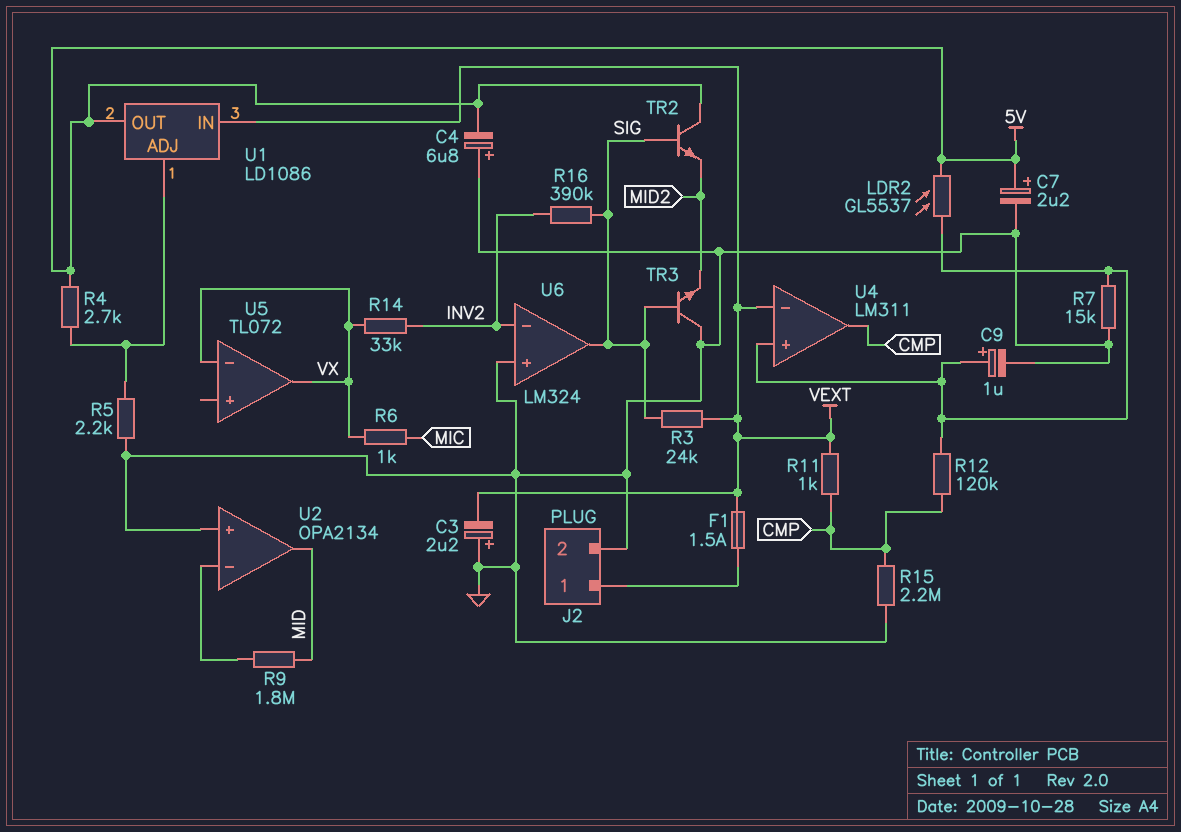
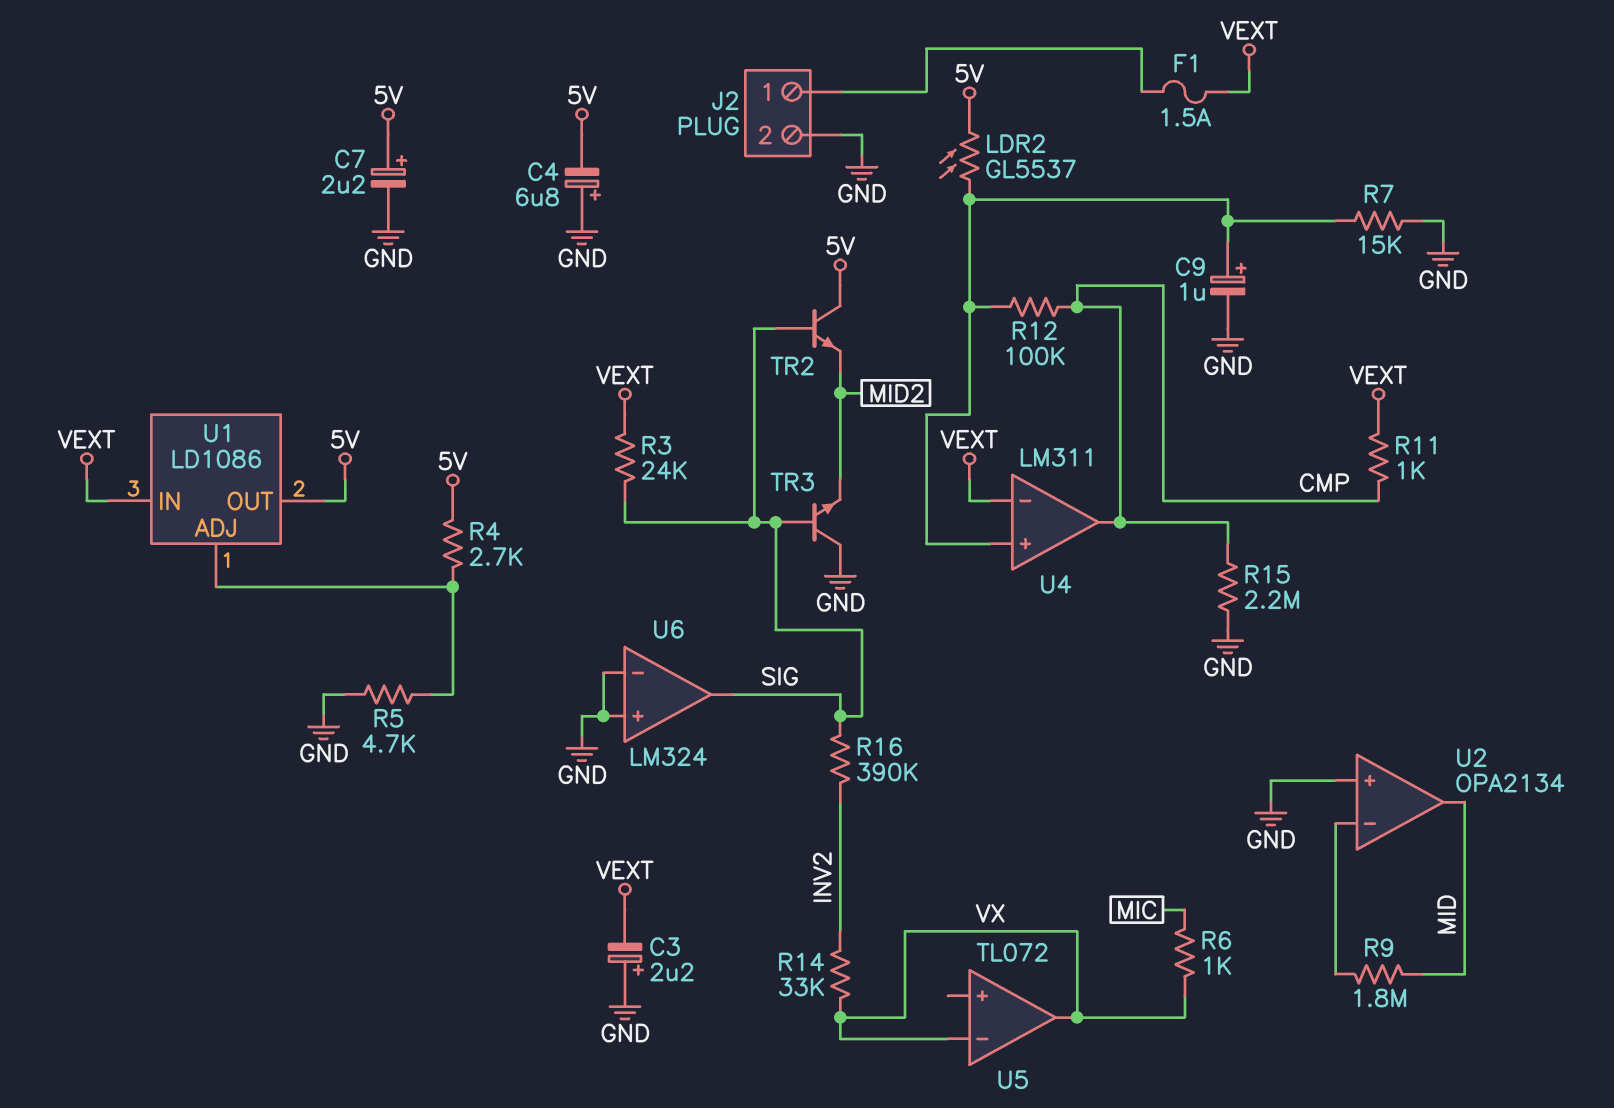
R5: 2.2k (GND, U1/ADJ) -> 4.7k (GND, U1/ADJ)
R12: 120k (CMP, U4/in+) -> 100k (CMP, U4/in+)
U6 pin in-: INV2 -> GND

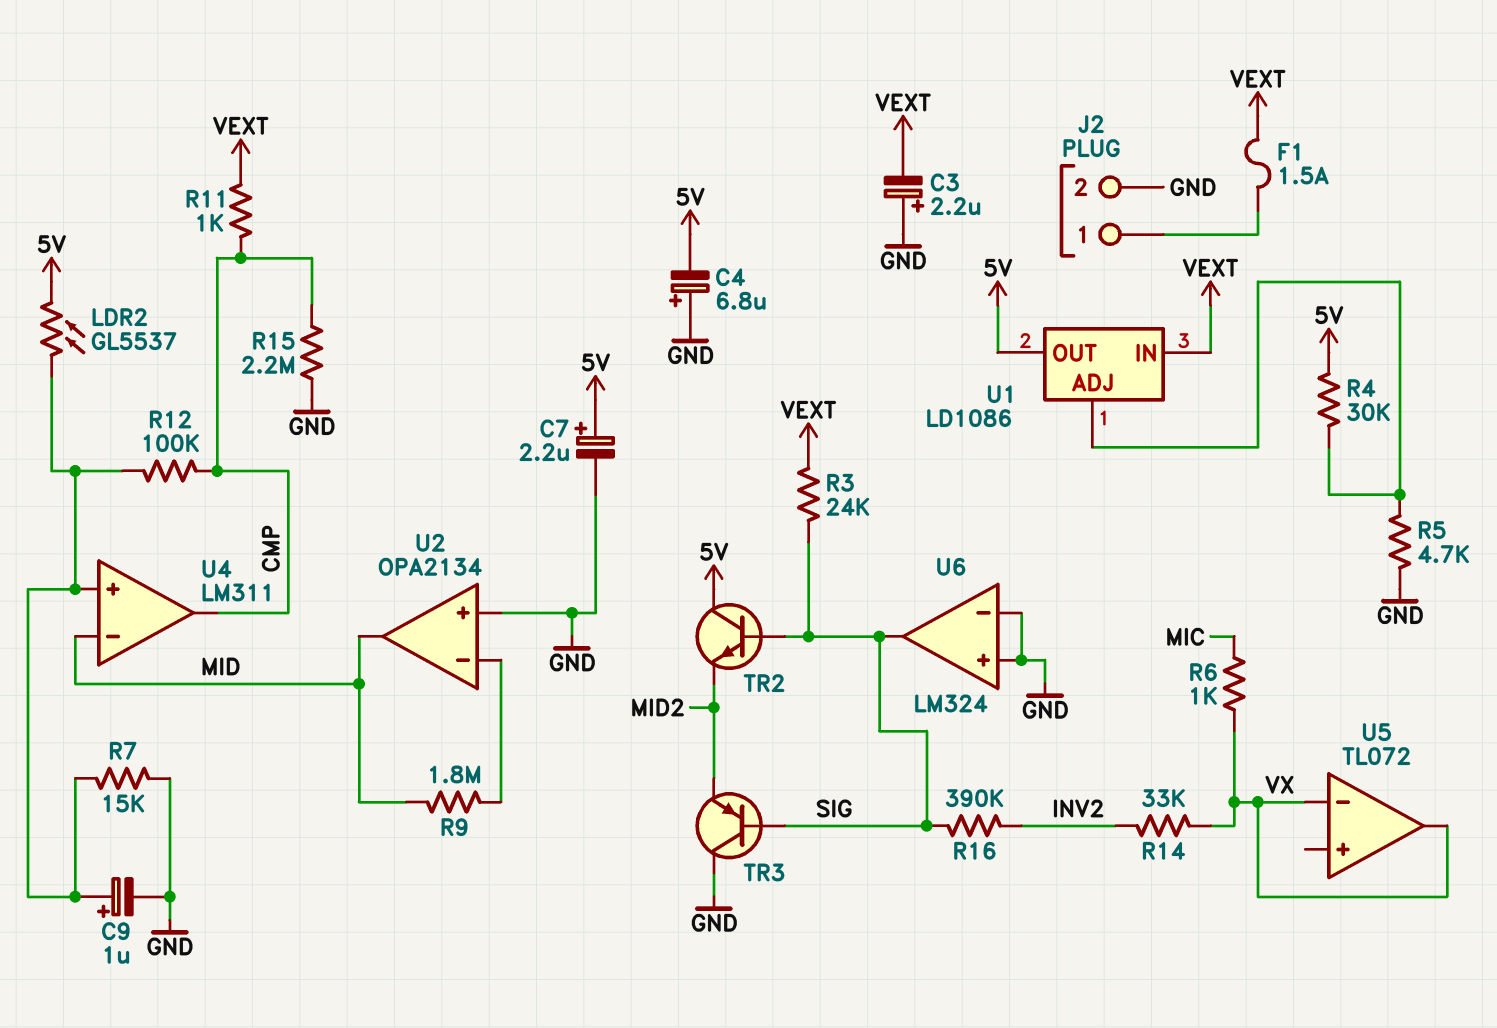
R4: 2.7k (5V, U1/ADJ) -> 30k (5V, U1/ADJ)
TR3: NPN (B SIG, C GND, E MID2) -> PNP (B SIG, C GND, E MID2)
U4 pin in-: VEXT -> MID

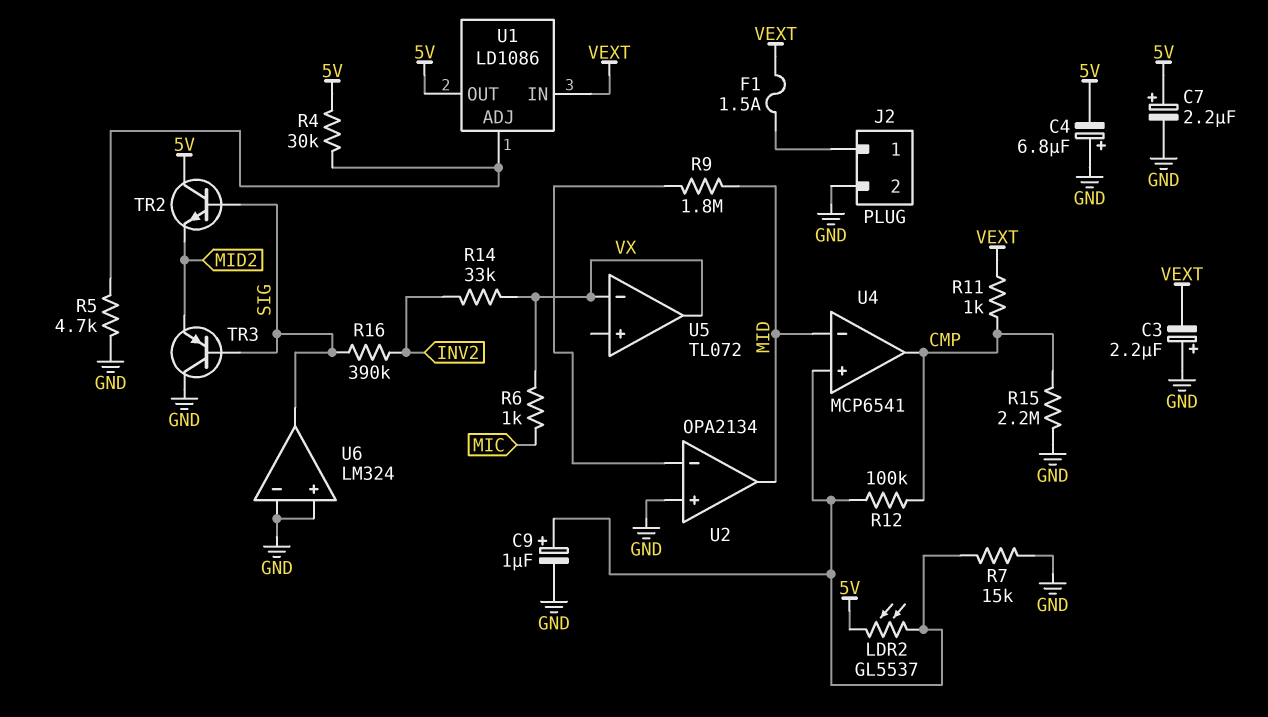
R3: 24k (SIG, VEXT) -> none
U4: LM311 -> MCP6541

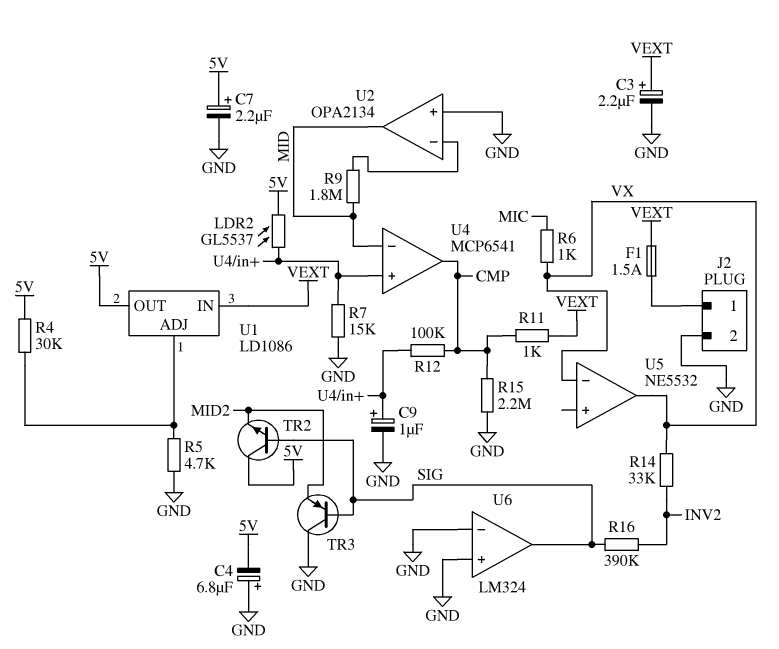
C3: 2.2uF (plus GND, minus VEXT) -> 2.2uF (plus VEXT, minus GND)
U5: TL072 -> NE5532

